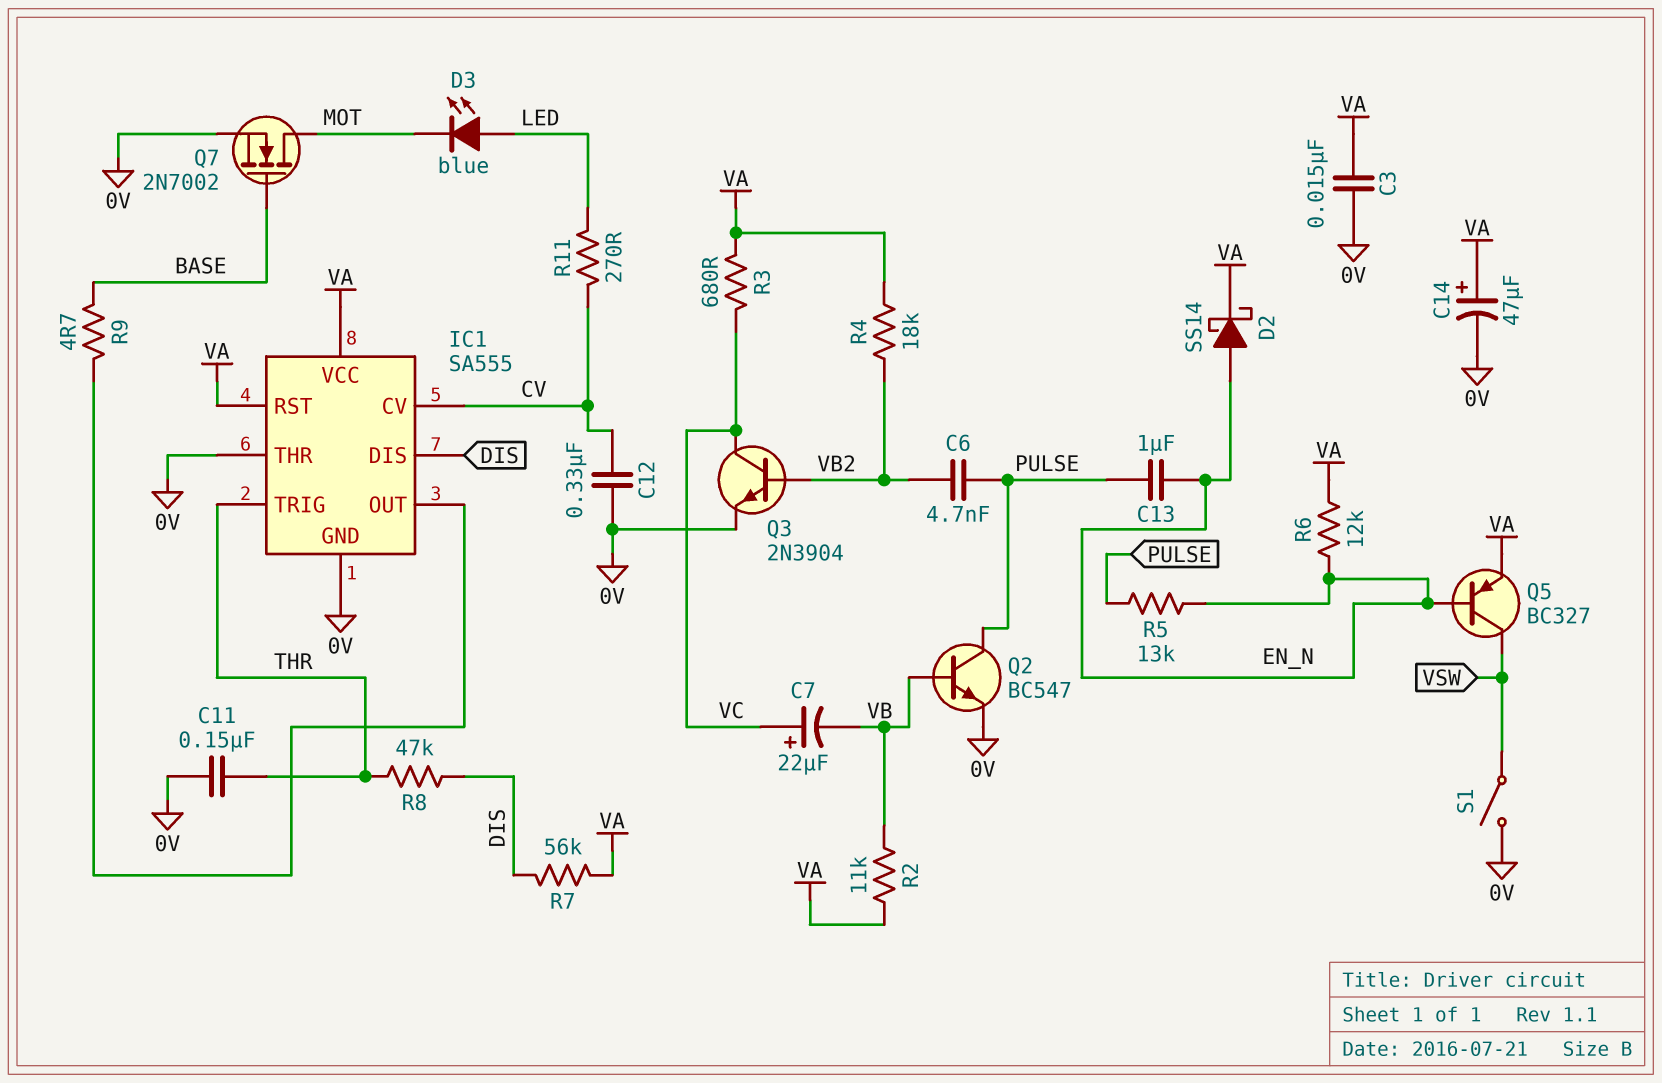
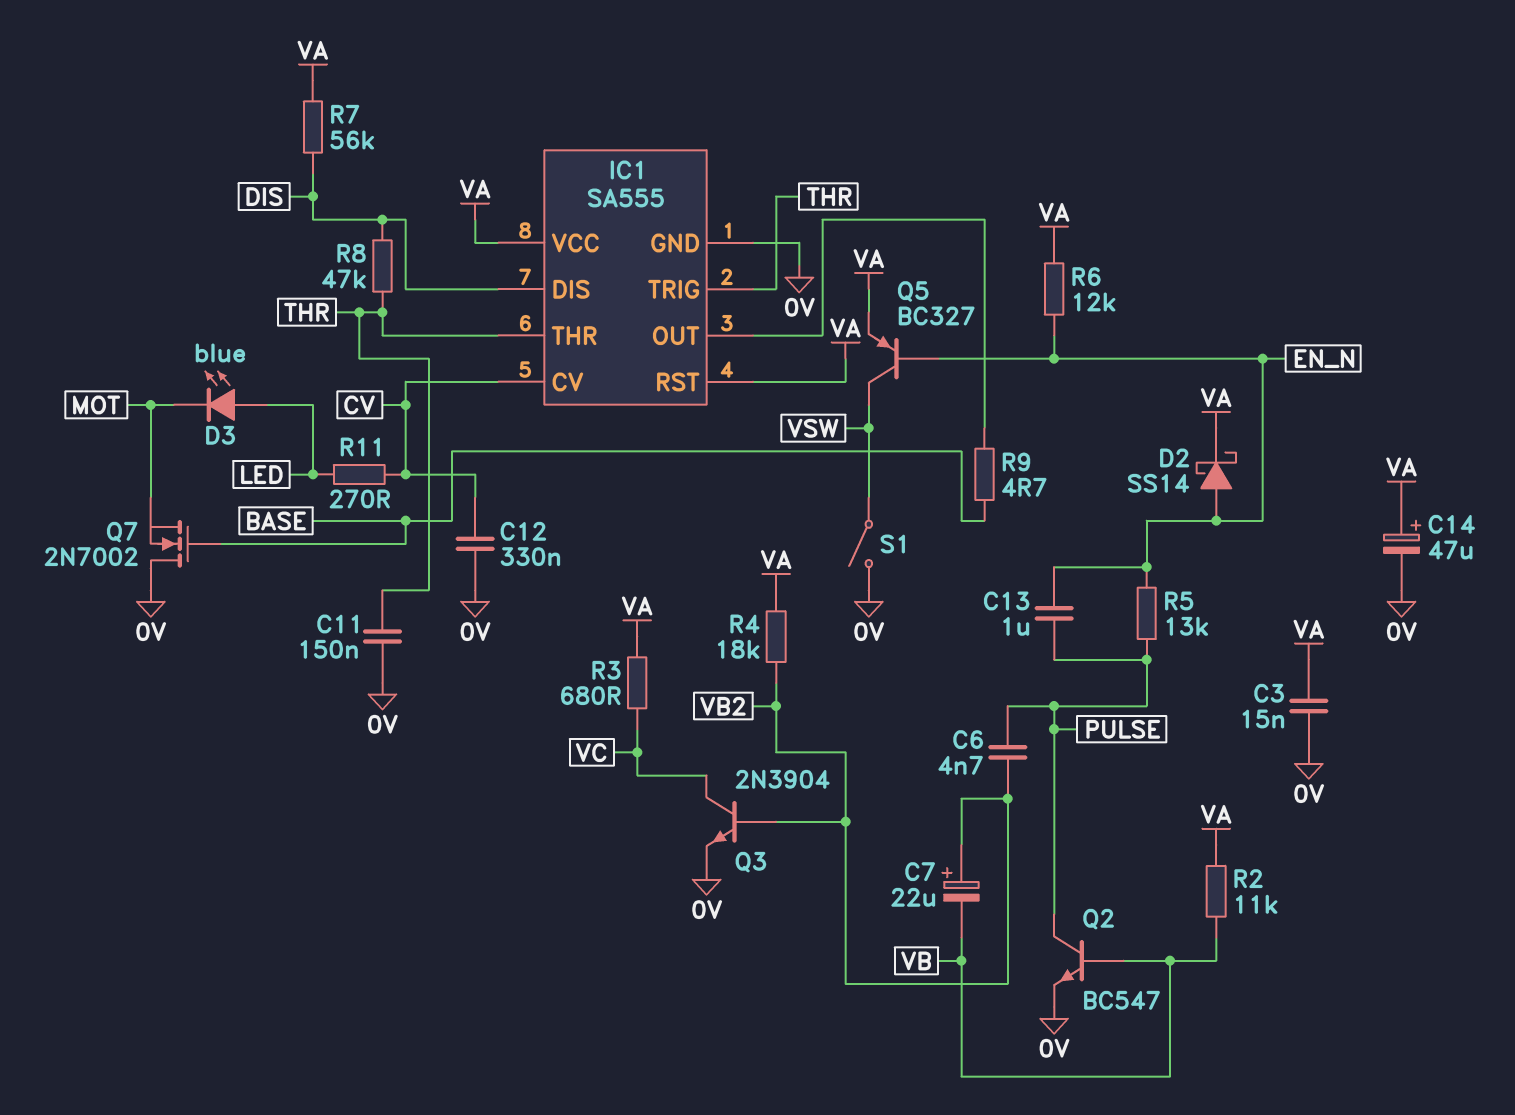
C7: 22uF (plus VC, minus VB) -> 22uF (plus VB2, minus VB)
IC1 pin THR: 0V -> THR
Q7: NMOS 2N7002 (G BASE, D MOT, S 0V) -> NMOS 2N7002 (G BASE, D 0V, S MOT)

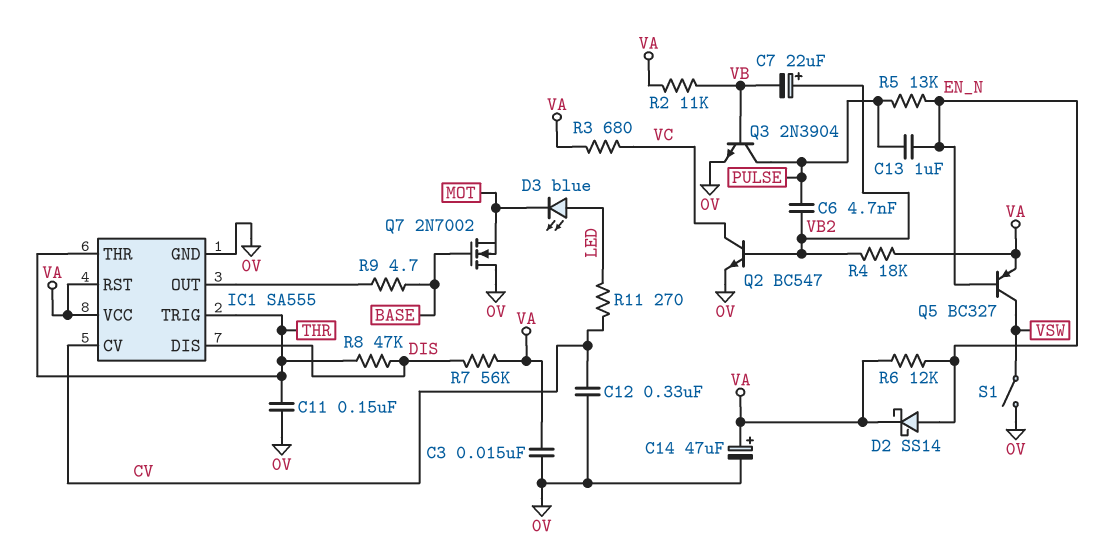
Q2: NPN BC547 (B VB, C PULSE, E 0V) -> NPN BC547 (B VB2, C VC, E 0V)
Q3: NPN 2N3904 (B VB2, C VC, E 0V) -> NPN 2N3904 (B VB, C PULSE, E 0V)

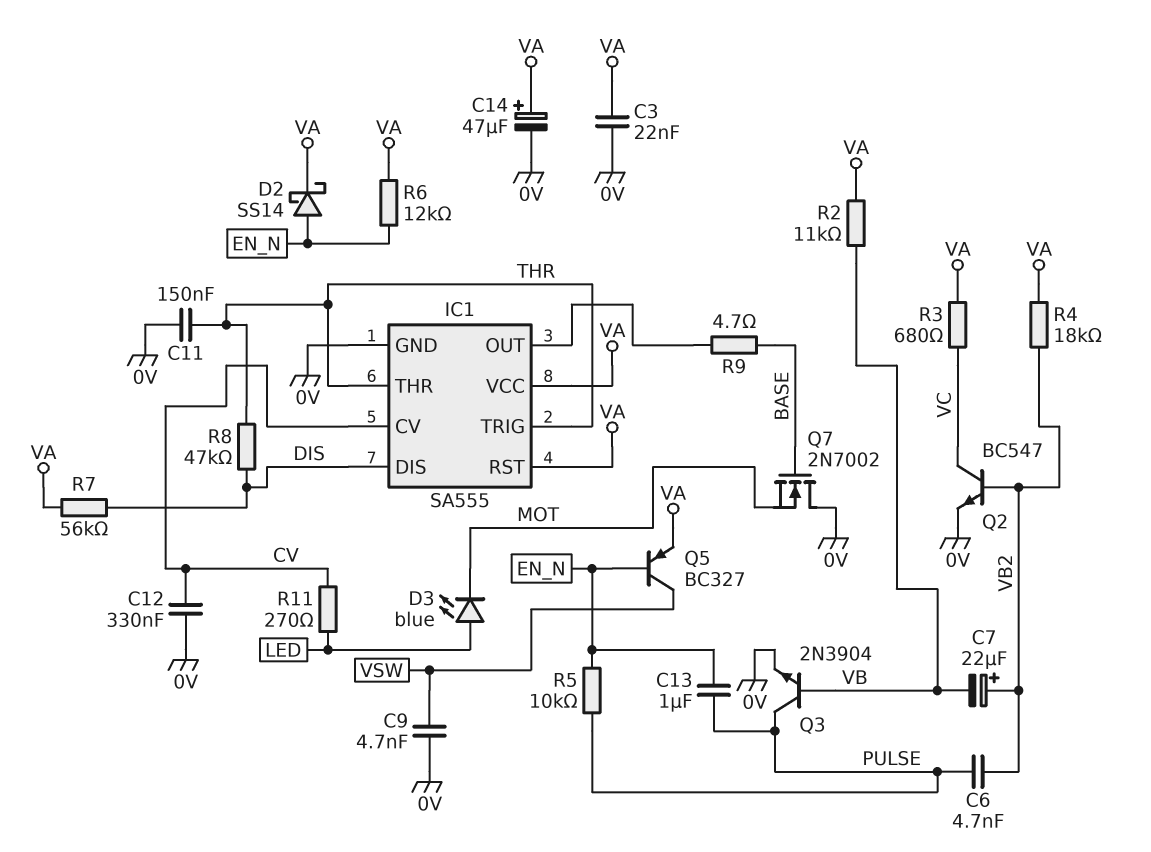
C3: 15nF (0V, VA) -> 22nF (0V, VA)
C9: none -> 4.7nF (0V, VSW)
R5: 13k (EN_N, PULSE) -> 10k (EN_N, PULSE)
S1: switch (0V, VSW) -> none

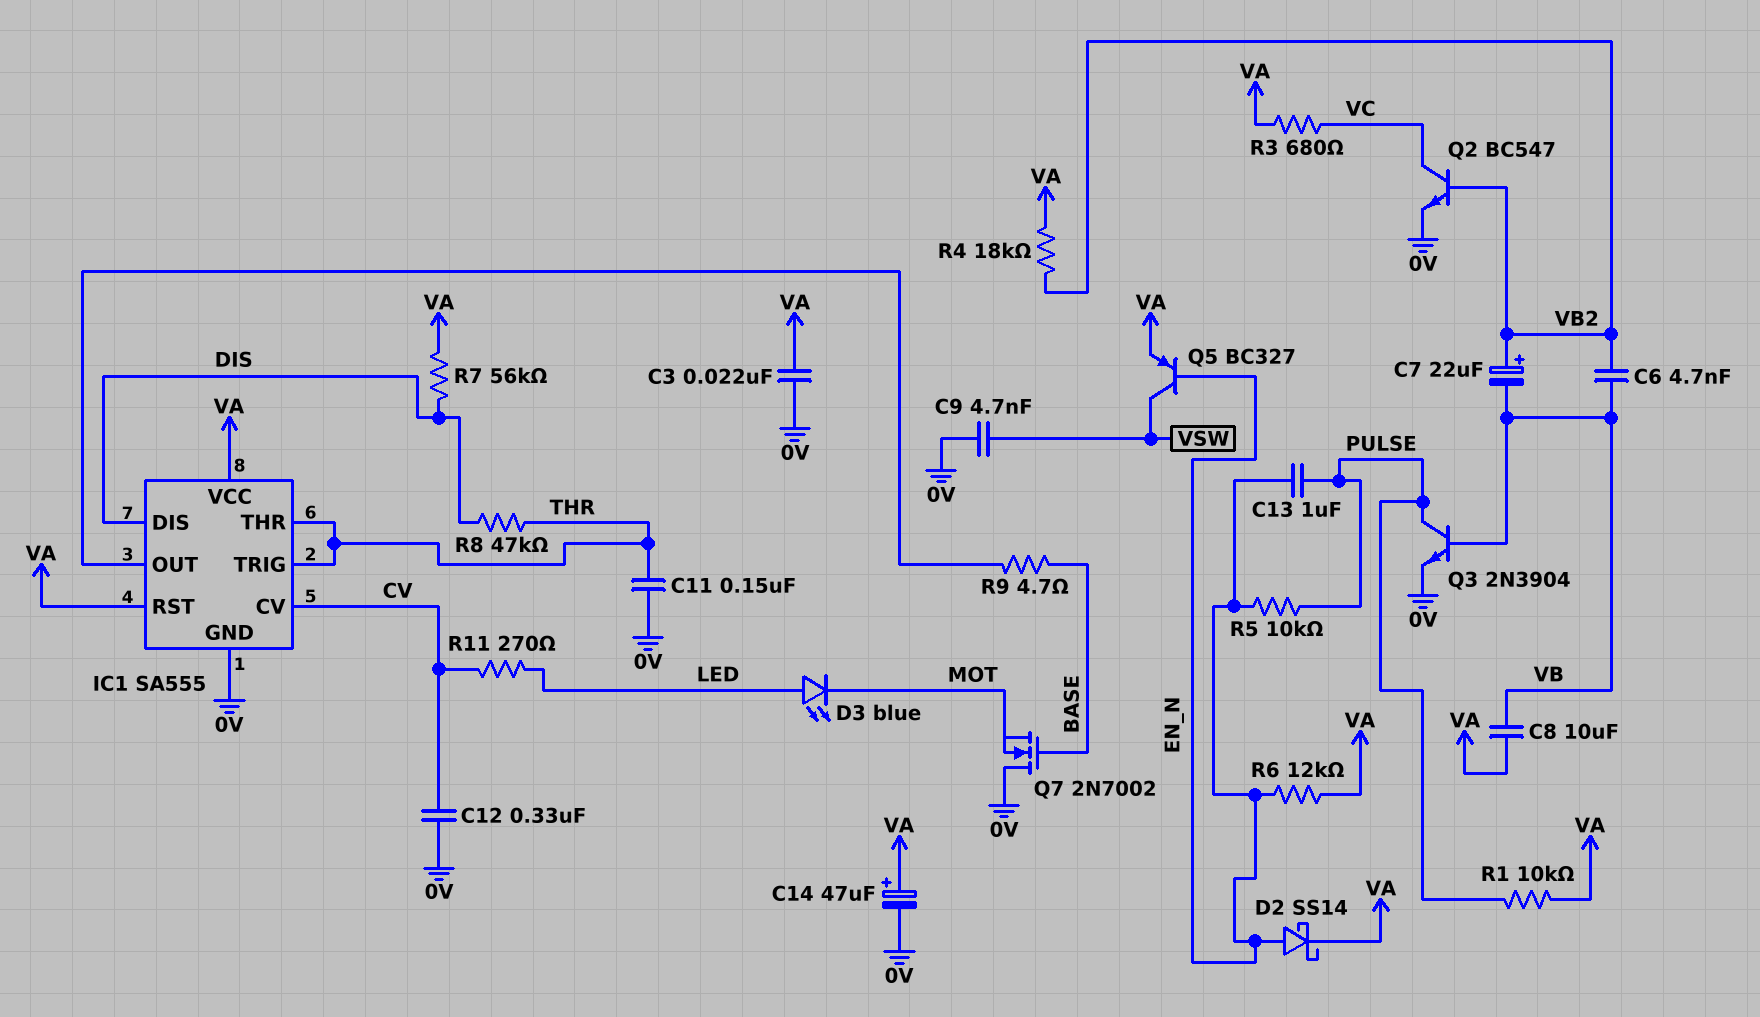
C6: 4.7nF (PULSE, VB2) -> 4.7nF (VB, VB2)
C8: none -> 10uF (VA, VB)
R1: none -> 10k (PULSE, VA)
R2: 11k (VA, VB) -> none

